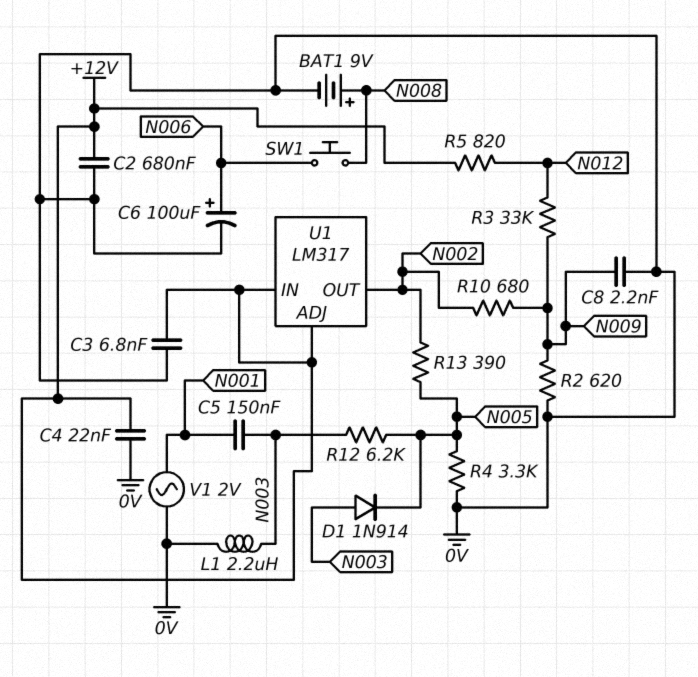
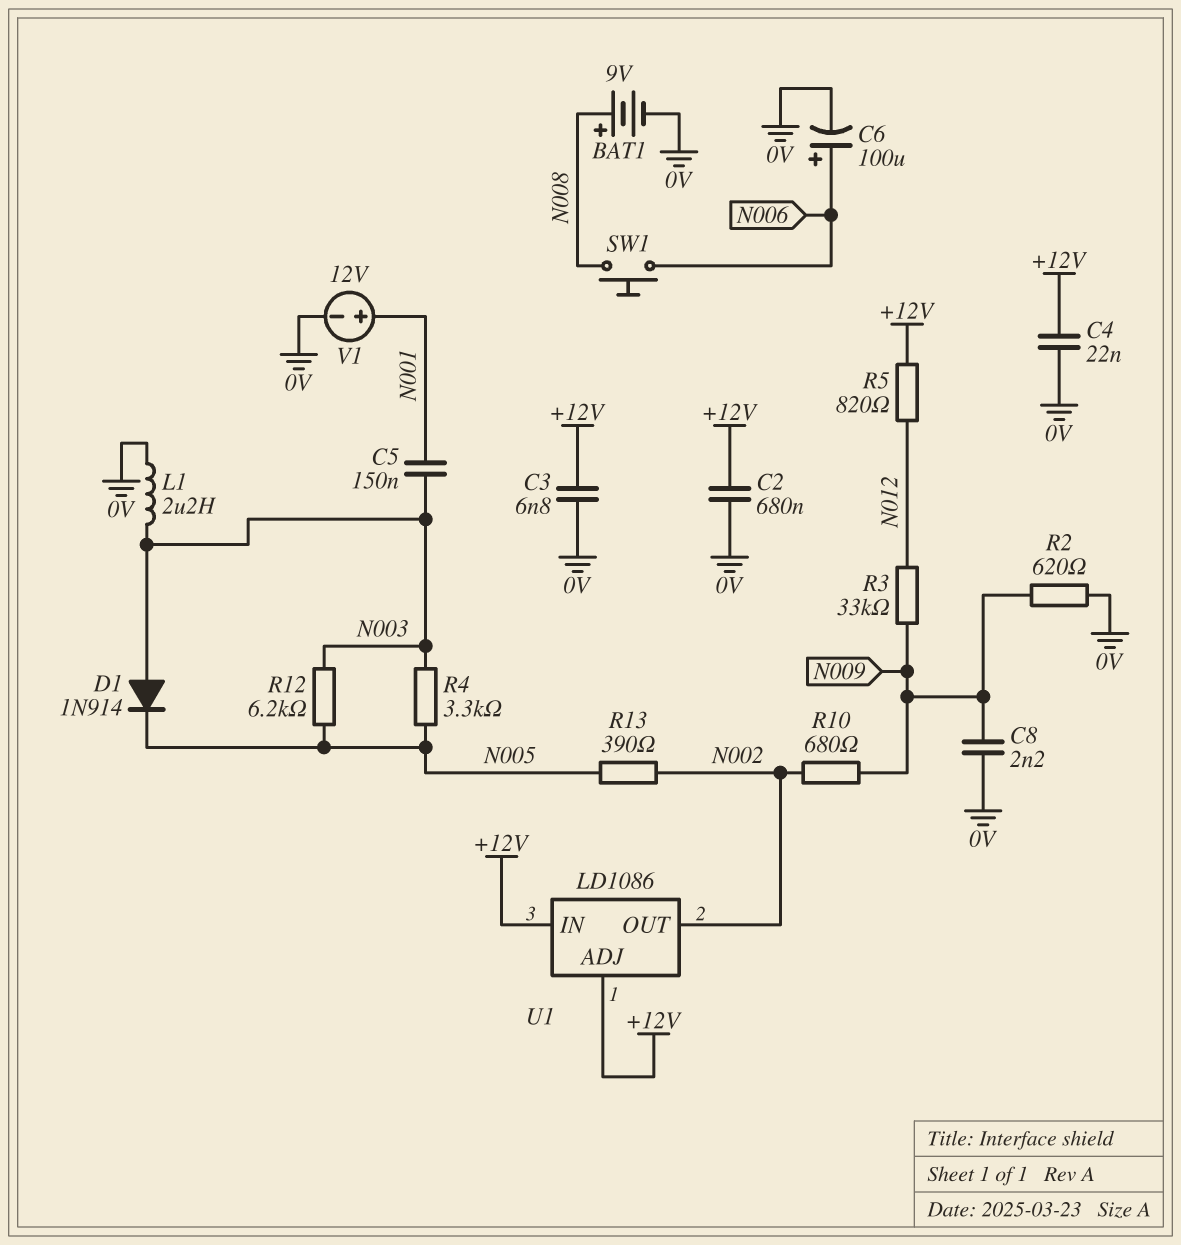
R4: 3.3k (0V, N005) -> 3.3k (N003, N005)
U1: LM317 -> LD1086
V1: AC 2V (0V, N001) -> 12V (plus N001, minus 0V)

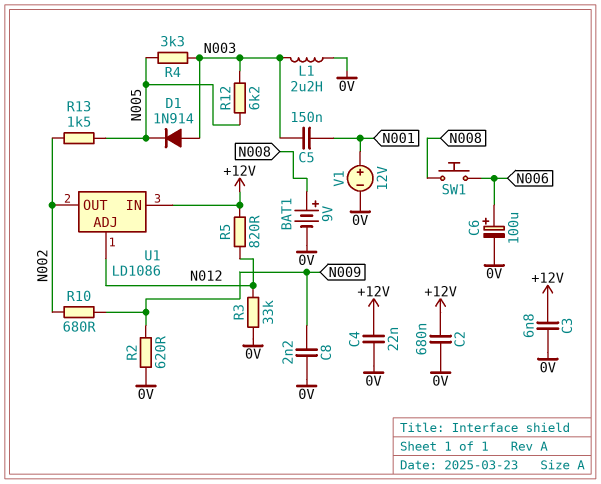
R3: 33k (N009, N012) -> 33k (0V, N012)
R13: 390 (N002, N005) -> 1.5k (N002, N005)
U1 pin ADJ: +12V -> N012

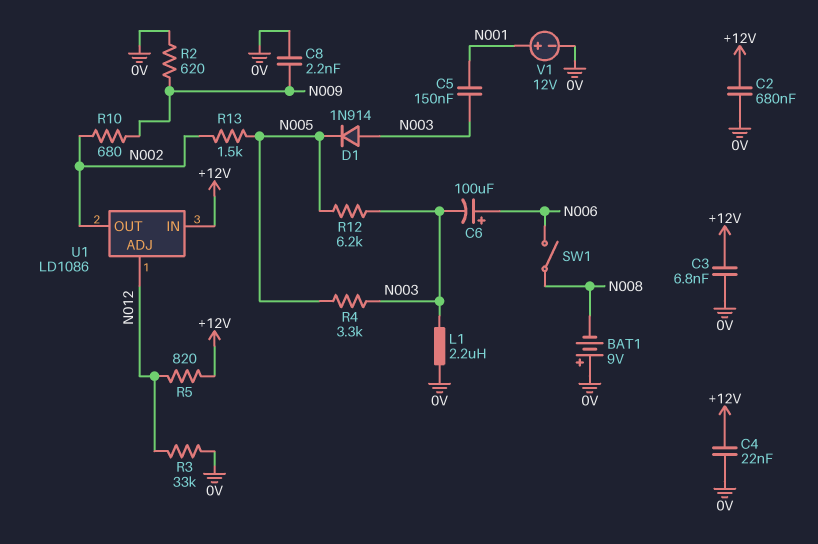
BAT1: 9V (plus N008, minus 0V) -> 9V (plus 0V, minus N008)
C6: 100uF (plus N006, minus 0V) -> 100uF (plus N006, minus N003)
SW1: button (N006, N008) -> switch (N006, N008)

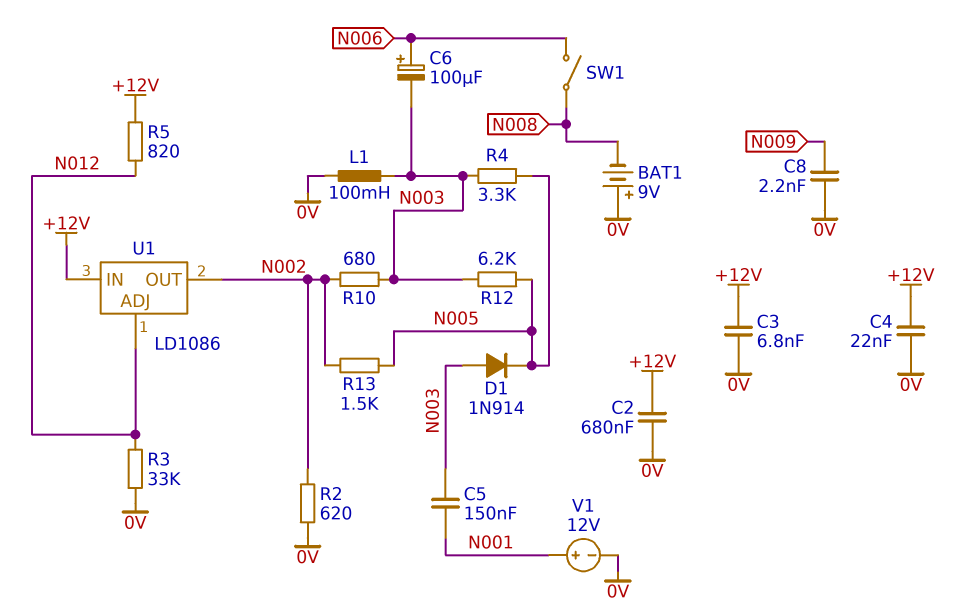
L1: 2.2uH (0V, N003) -> 100mH (0V, N003)
R2: 620 (0V, N009) -> 620 (0V, N002)
R10: 680 (N002, N009) -> 680 (N002, N003)

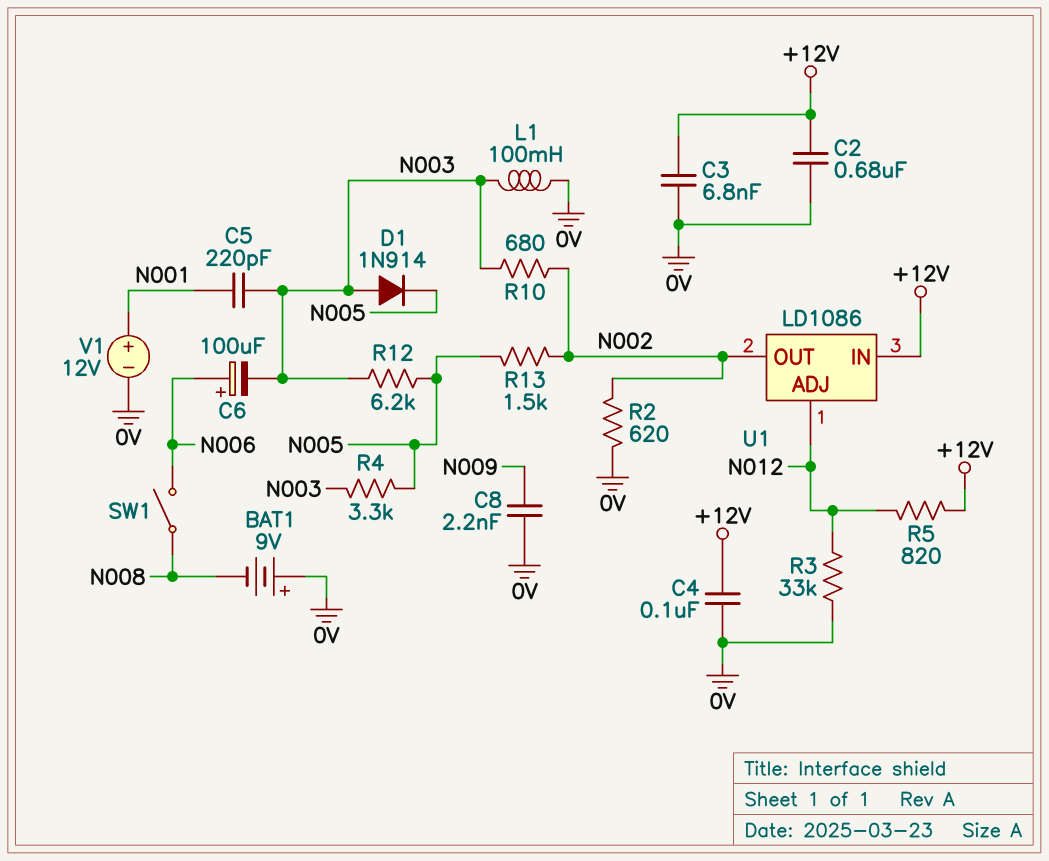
C4: 22nF (+12V, 0V) -> 100nF (+12V, 0V)
C5: 150nF (N001, N003) -> 220pF (N001, N003)

